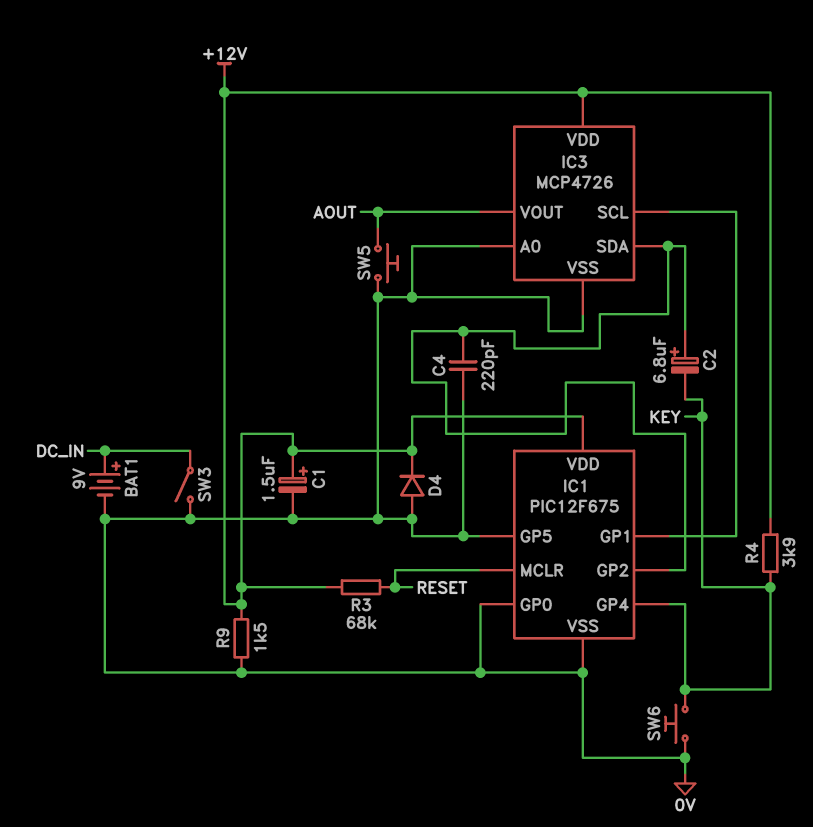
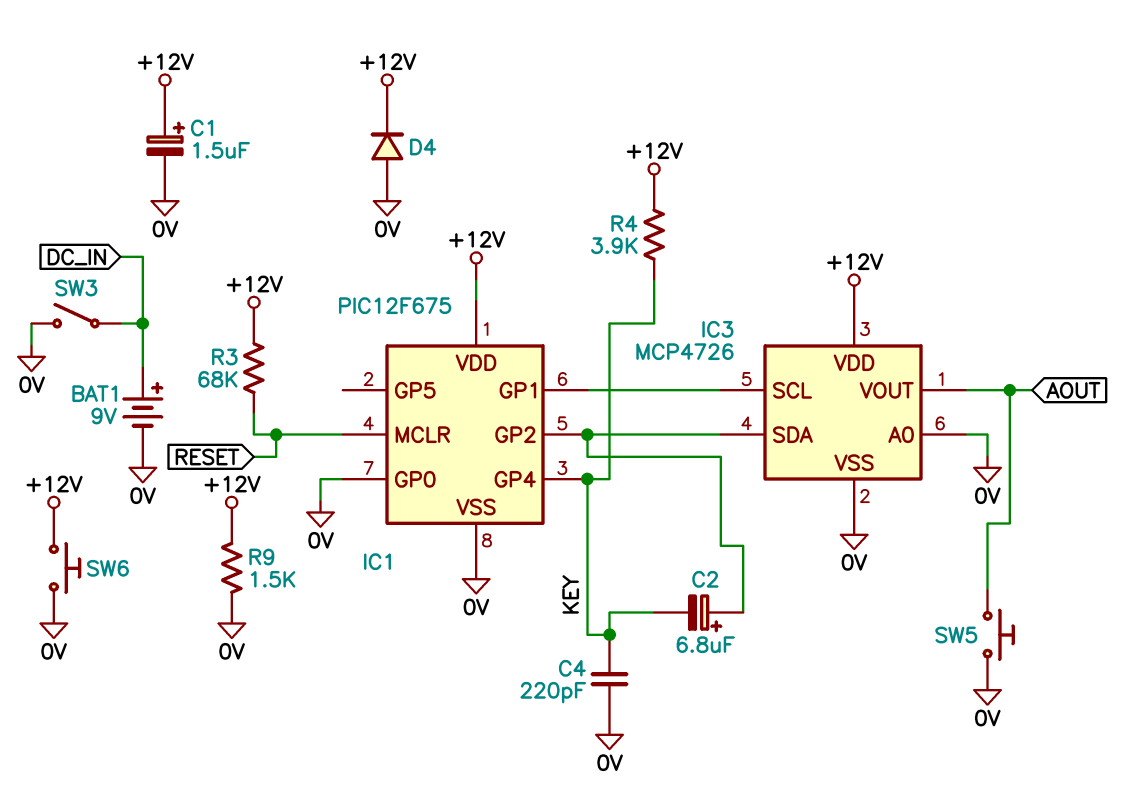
C4: 220pF (0V, IC1/GP2) -> 220pF (0V, KEY)
IC1 pin GP5: 0V -> none
SW6: button (0V, KEY) -> button (+12V, 0V)

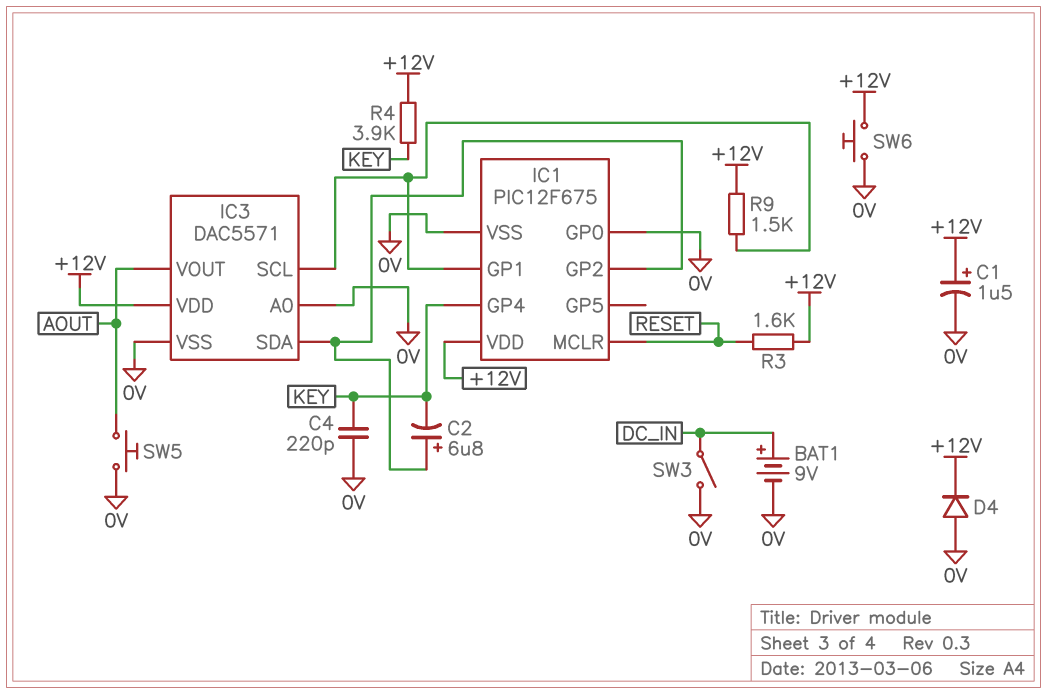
IC3: MCP4726 -> DAC5571
R3: 68k (+12V, RESET) -> 1.6k (+12V, RESET)
R9: 1.5k (+12V, 0V) -> 1.5k (+12V, IC1/GP1)

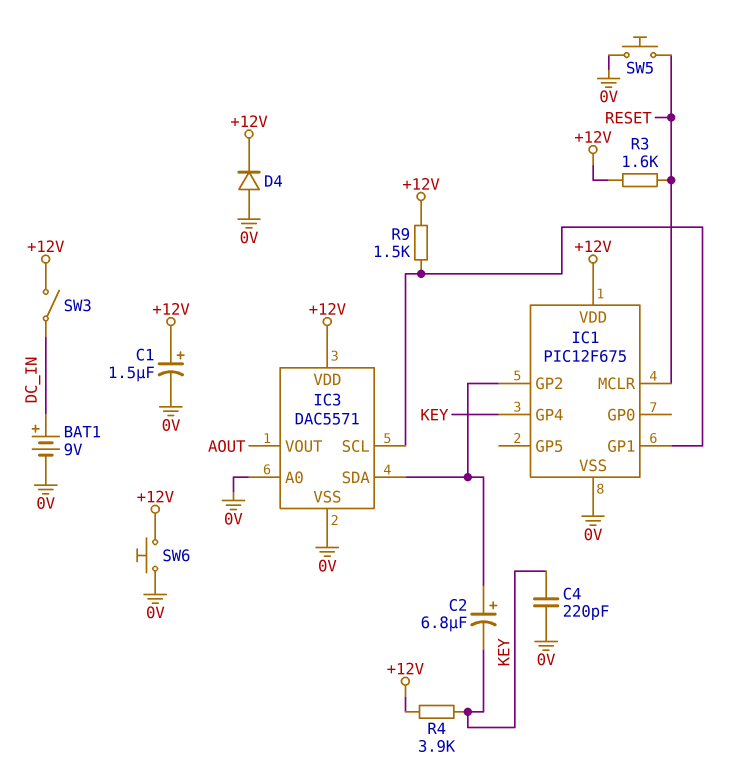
IC1 pin GP0: 0V -> none
SW3: switch (0V, DC_IN) -> switch (+12V, DC_IN)
SW5: button (0V, AOUT) -> button (0V, RESET)

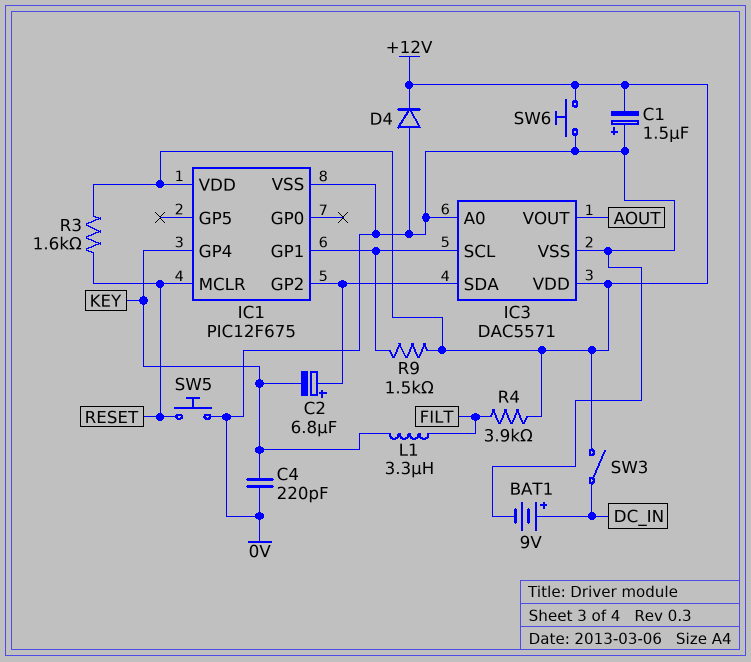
C1: 1.5uF (plus +12V, minus 0V) -> 1.5uF (plus 0V, minus +12V)
L1: none -> 3.3uH (FILT, KEY)
R4: 3.9k (+12V, KEY) -> 3.9k (+12V, FILT)

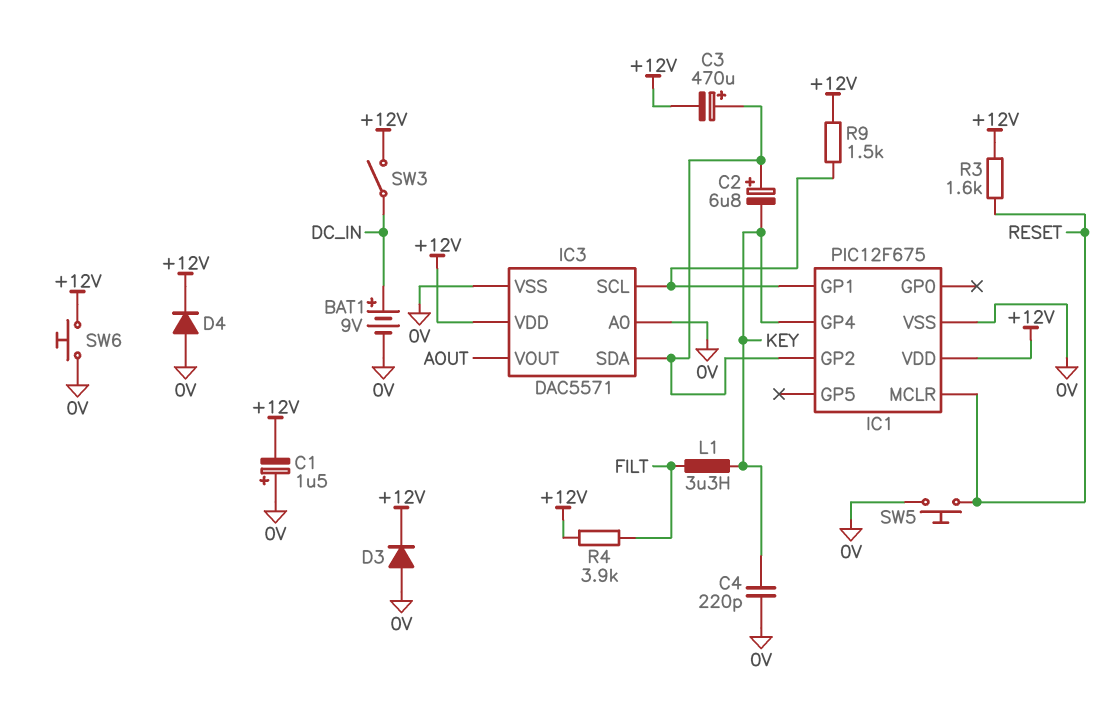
C3: none -> 470uF (plus IC1/GP2, minus +12V)
D3: none -> diode (A 0V, K +12V)

